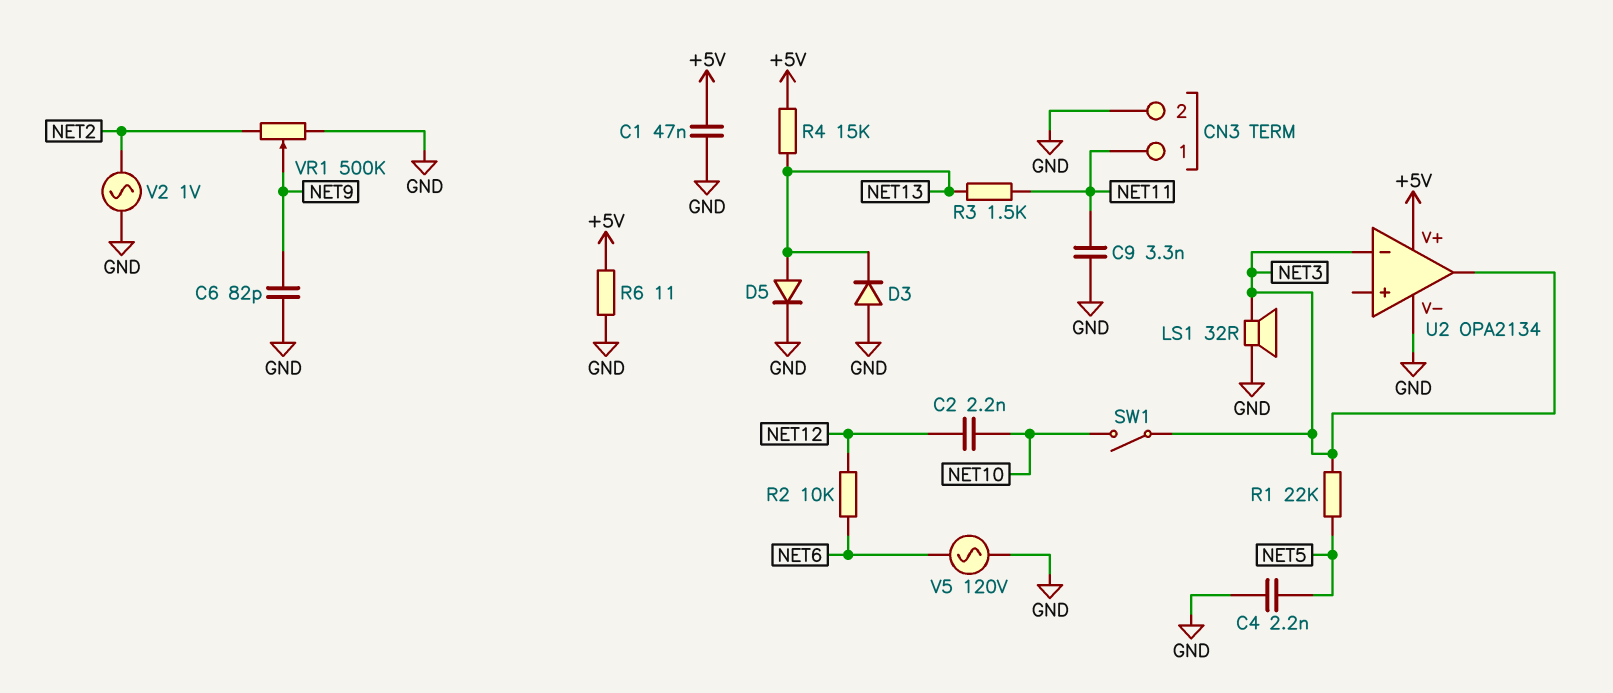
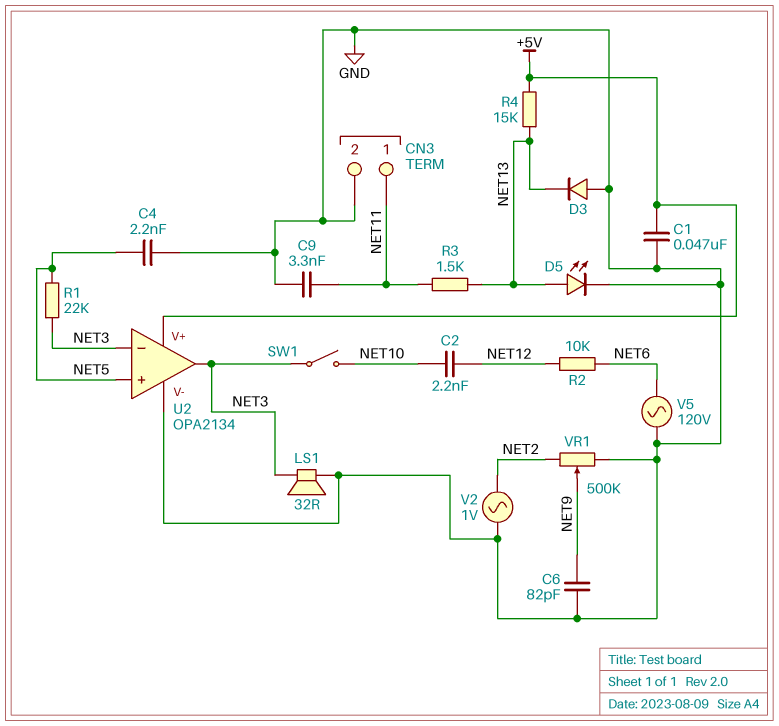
D5: diode (A NET13, K GND) -> LED (A NET13, K GND)
R6: 11 (+5V, GND) -> none
U2 pin in+: none -> NET5

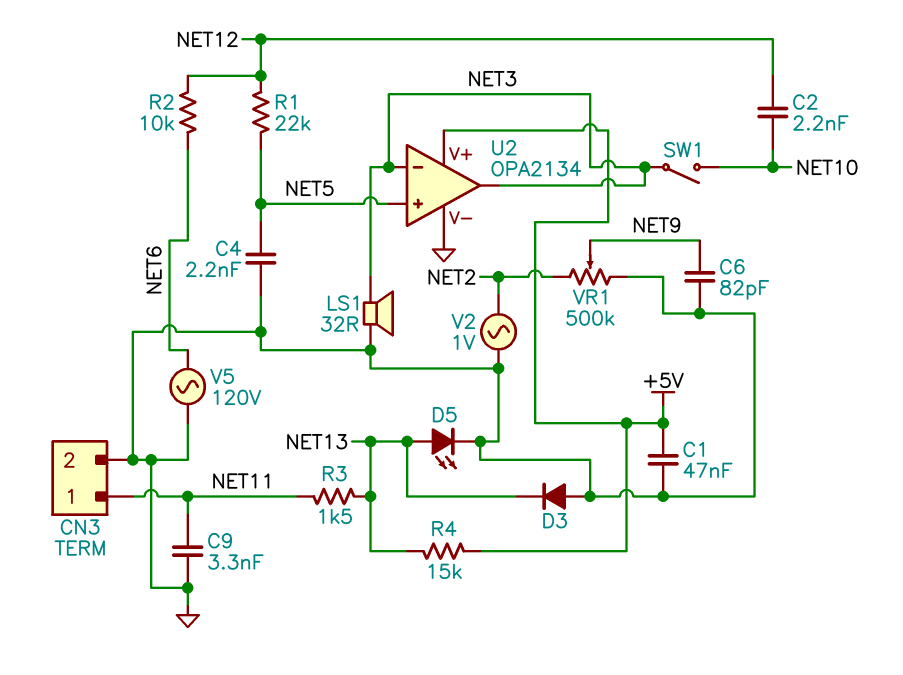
R1: 22k (NET3, NET5) -> 22k (NET5, NET12)

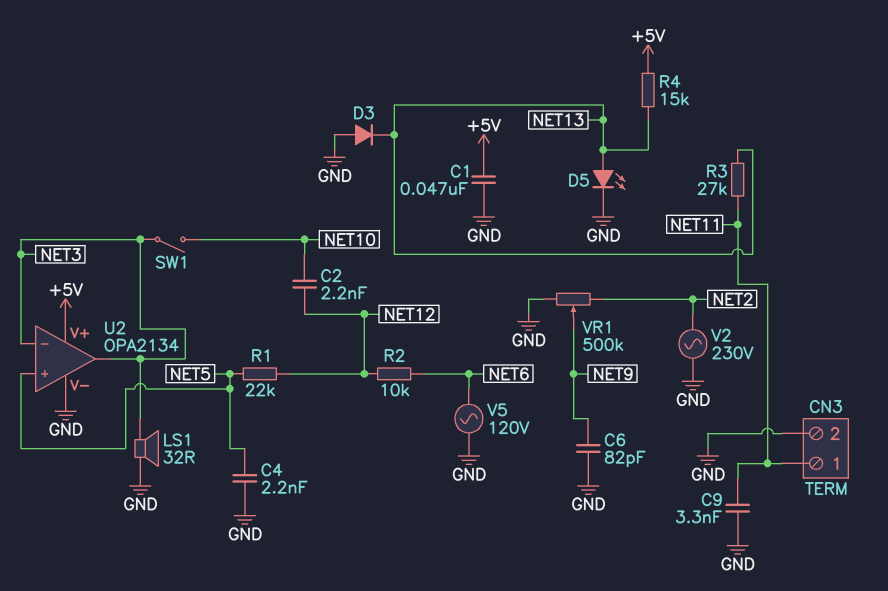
R3: 1.5k (NET11, NET13) -> 27k (NET11, NET13)
V2: AC 1V (GND, NET2) -> AC 230V (GND, NET2)

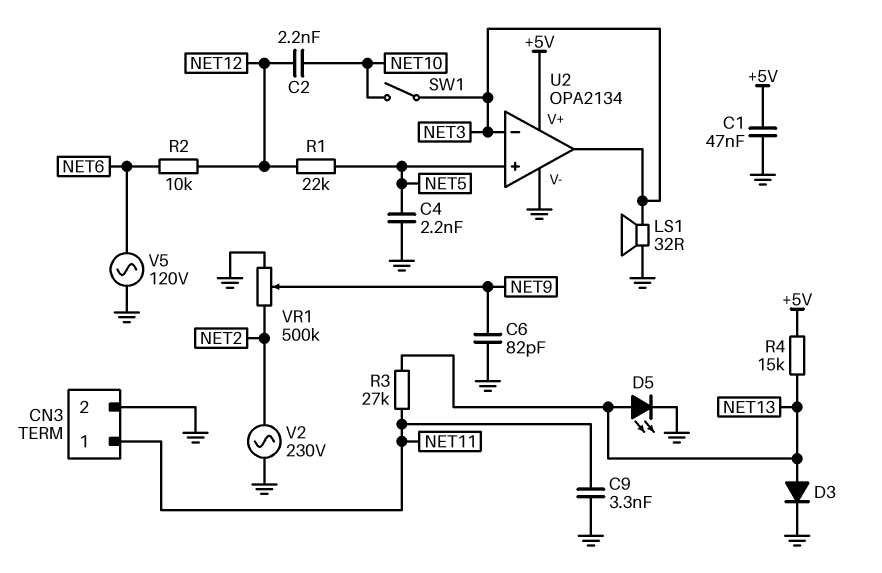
D3: diode (A GND, K NET13) -> diode (A NET13, K GND)

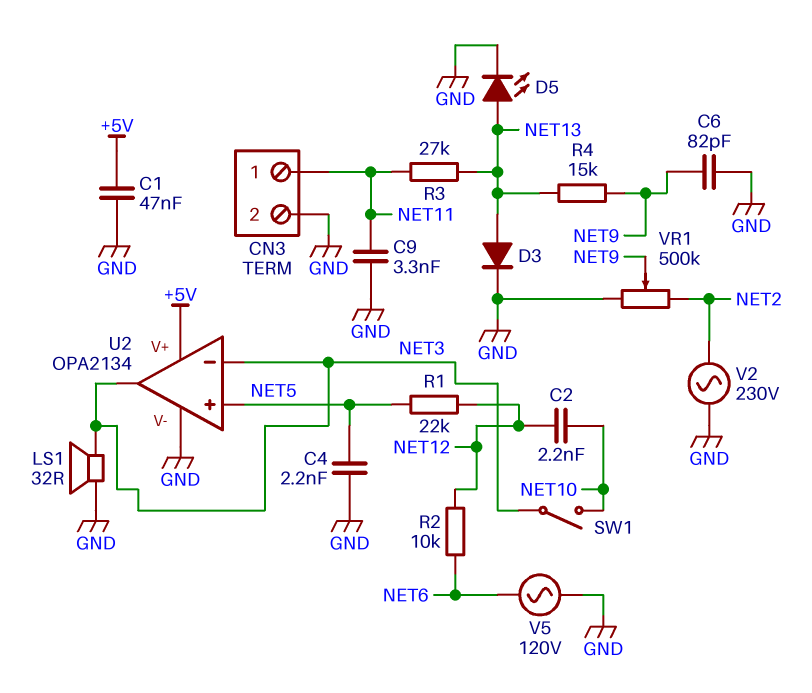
R4: 15k (+5V, NET13) -> 15k (NET9, NET13)

